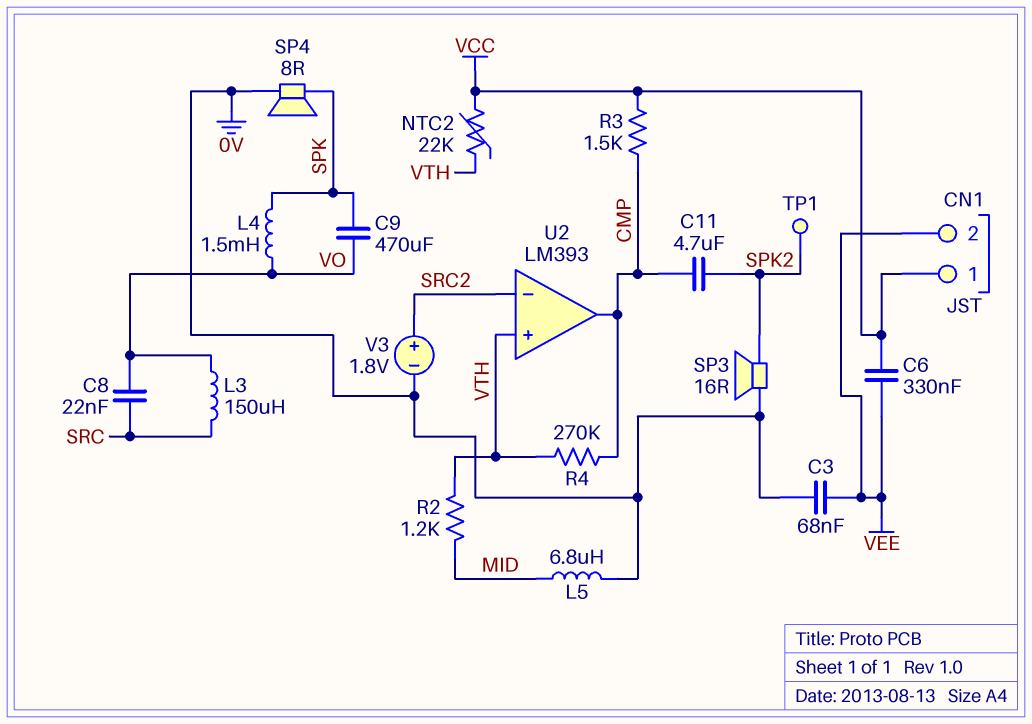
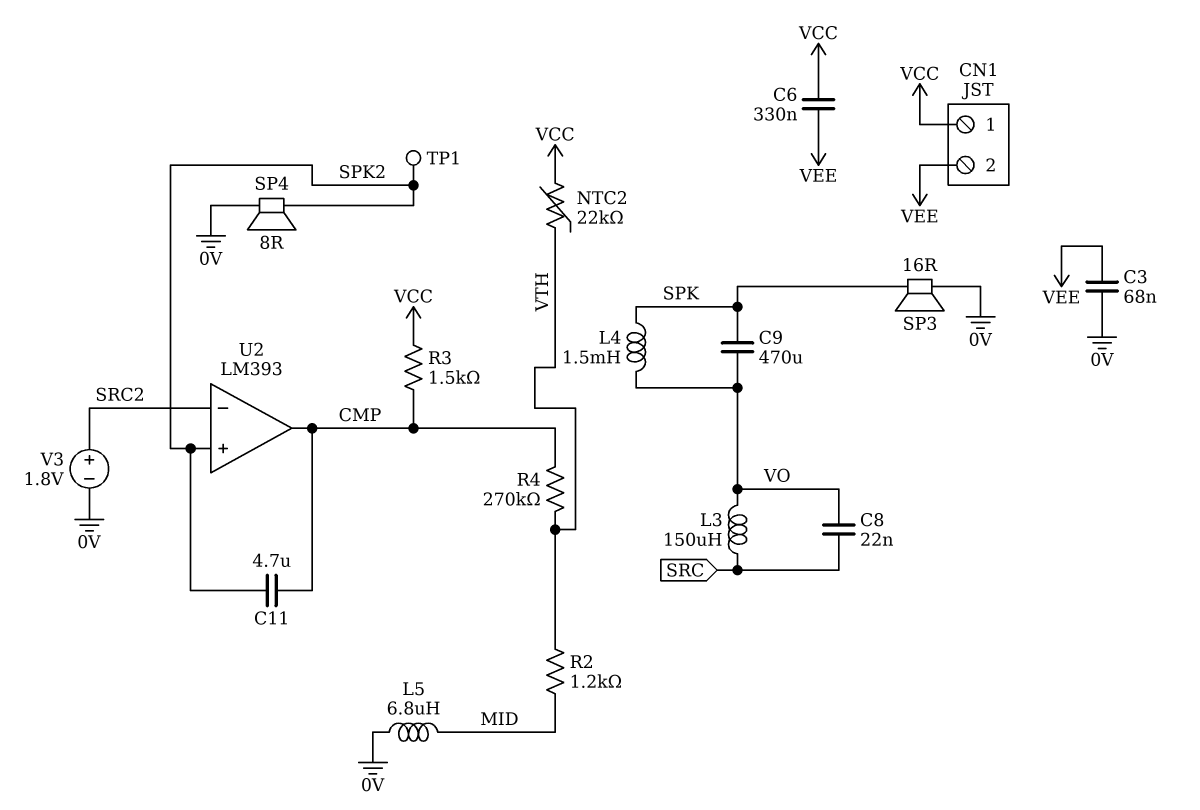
SP3: speaker 16R (0V, SPK2) -> speaker 16R (0V, SPK)
SP4: speaker 8R (0V, SPK) -> speaker 8R (0V, SPK2)
U2 pin in+: VTH -> SPK2

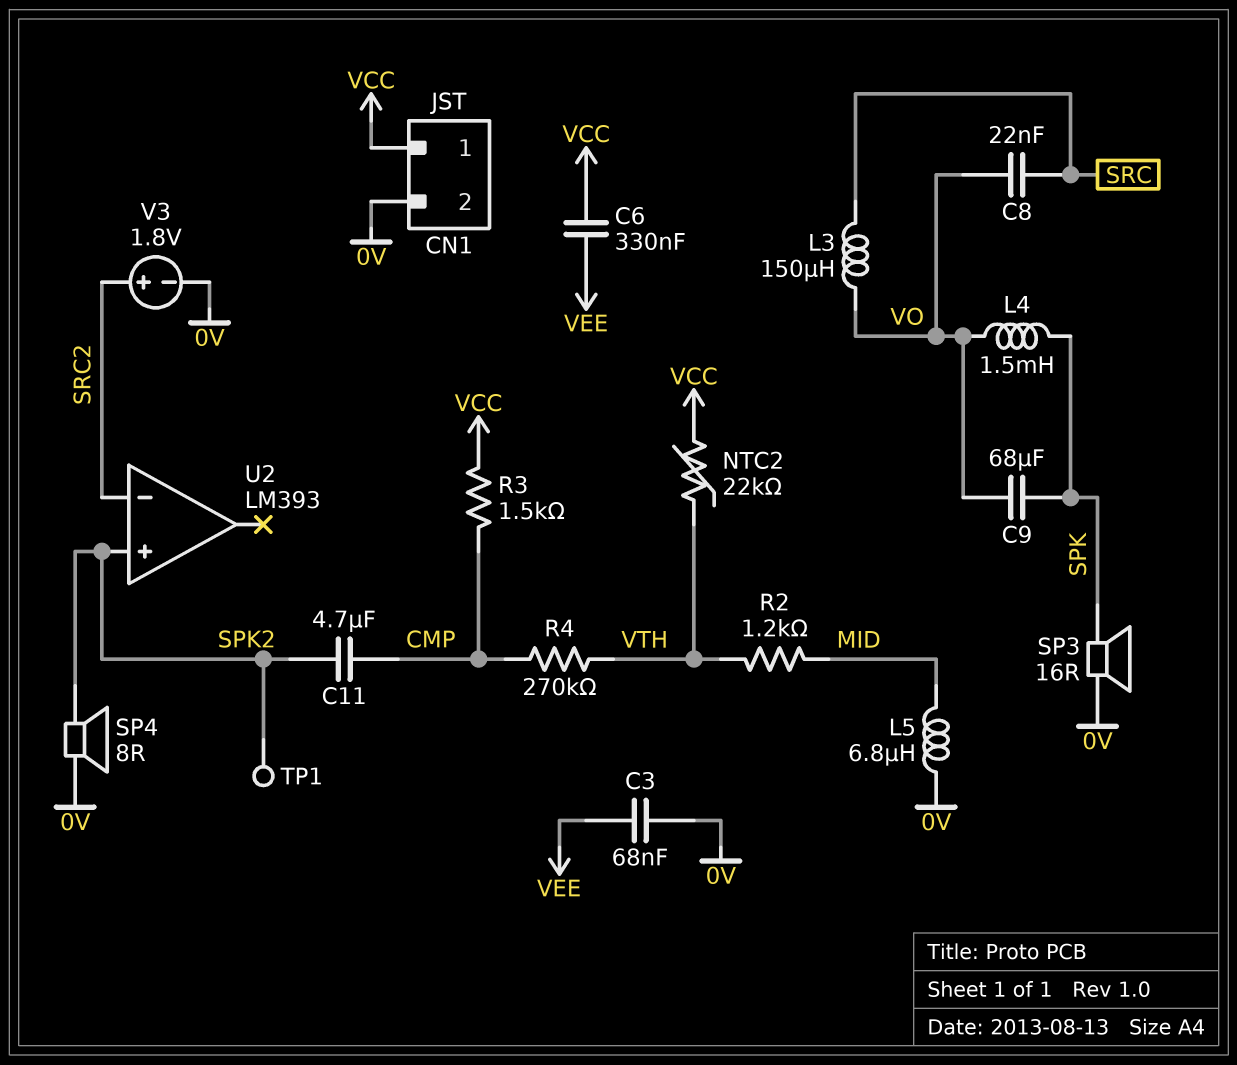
C9: 470uF (SPK, VO) -> 68uF (SPK, VO)
CN1 pin 2: VEE -> 0V
U2 pin out: CMP -> none

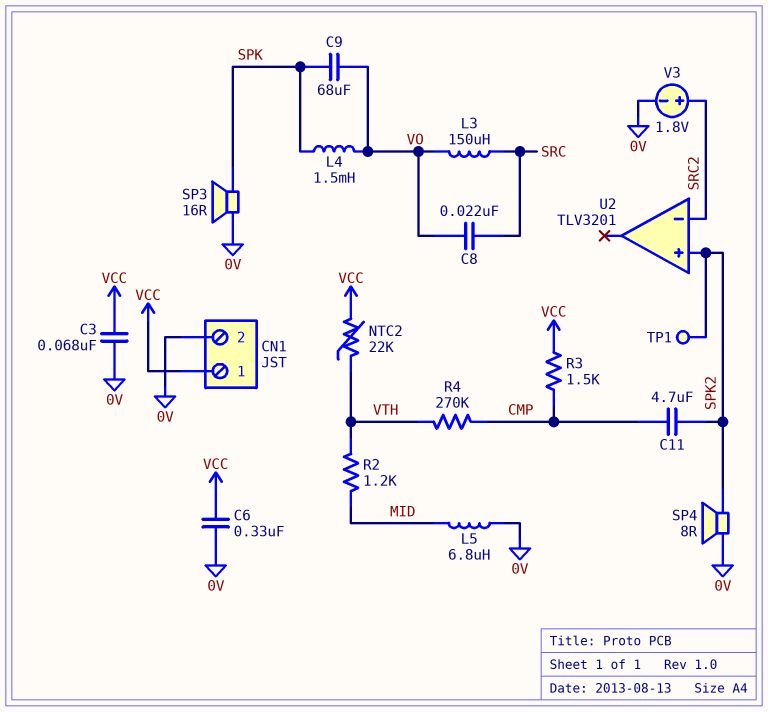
C3: 68nF (0V, VEE) -> 68nF (0V, VCC)
C6: 330nF (VCC, VEE) -> 330nF (0V, VCC)
U2: LM393 -> TLV3201

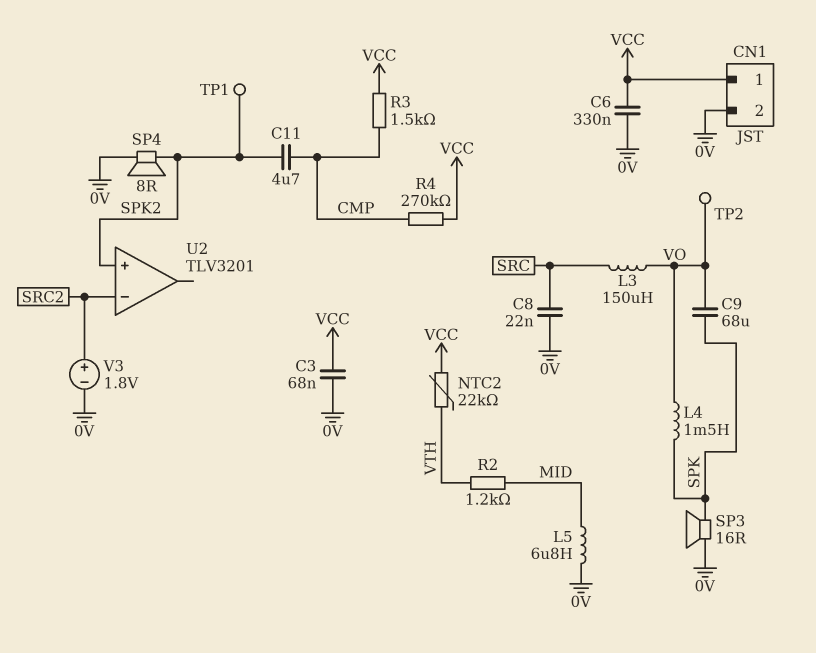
C8: 22nF (SRC, VO) -> 22nF (0V, SRC)
R4: 270k (CMP, VTH) -> 270k (CMP, VCC)
TP2: none -> test point (VO)

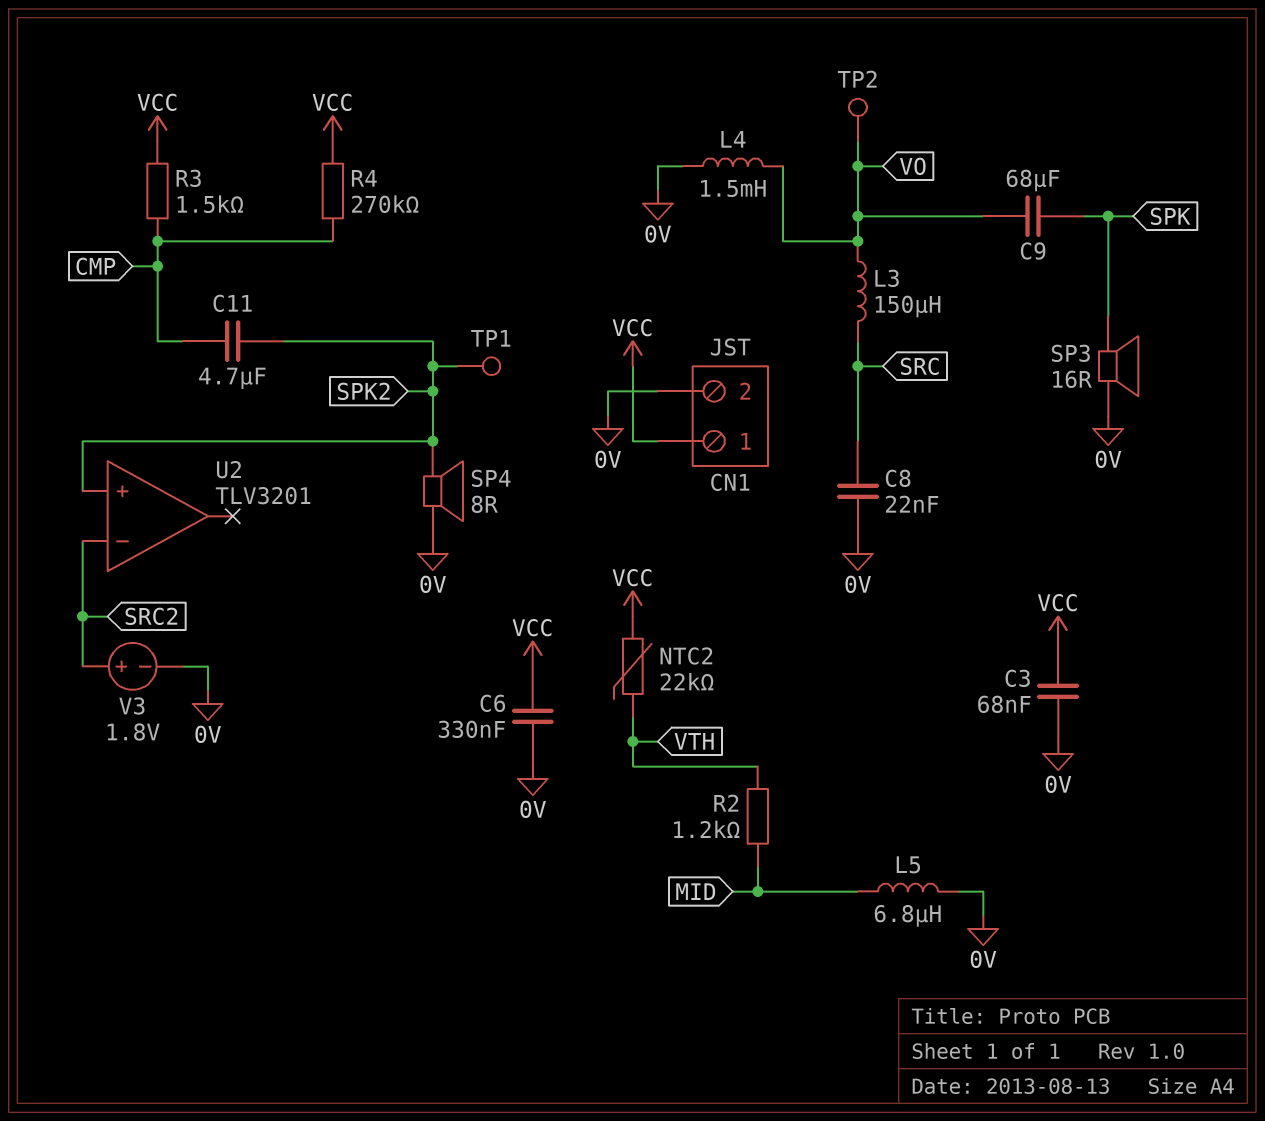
L4: 1.5mH (SPK, VO) -> 1.5mH (0V, VO)

